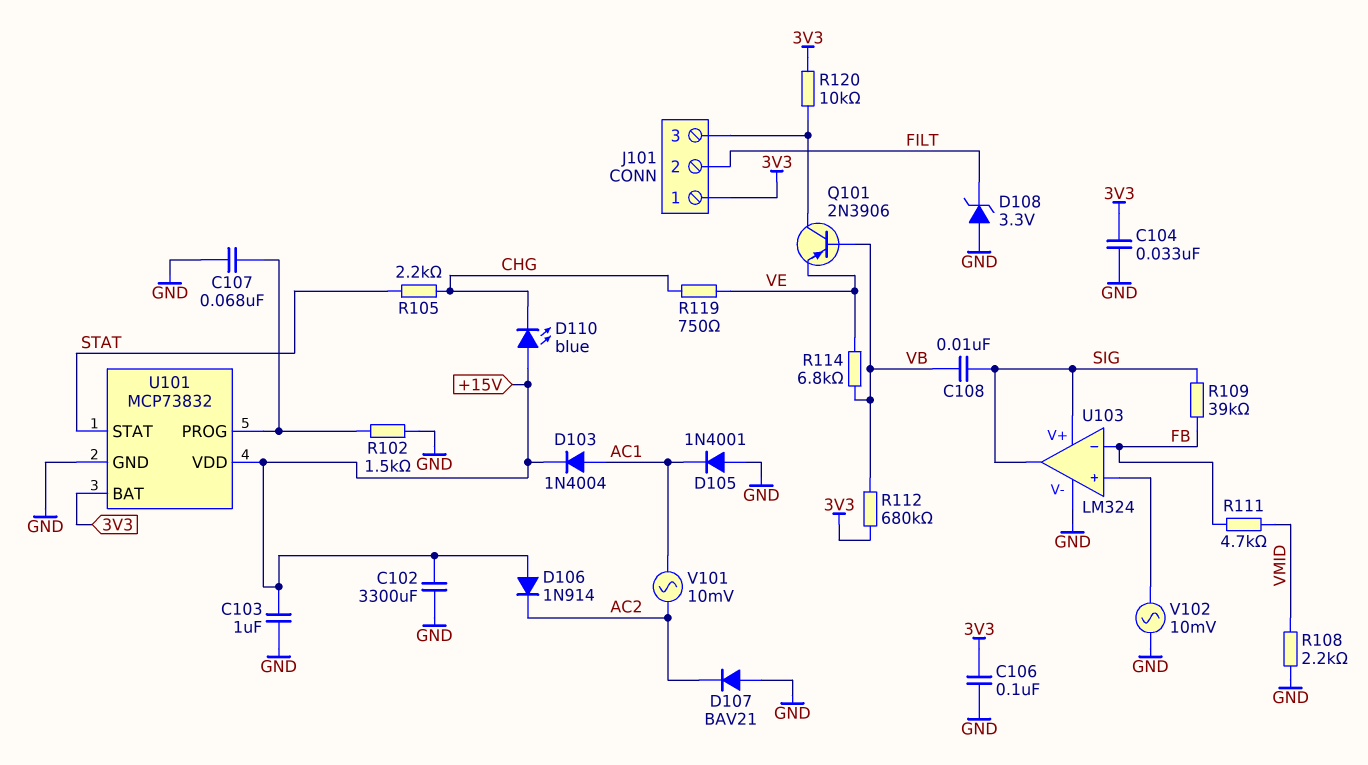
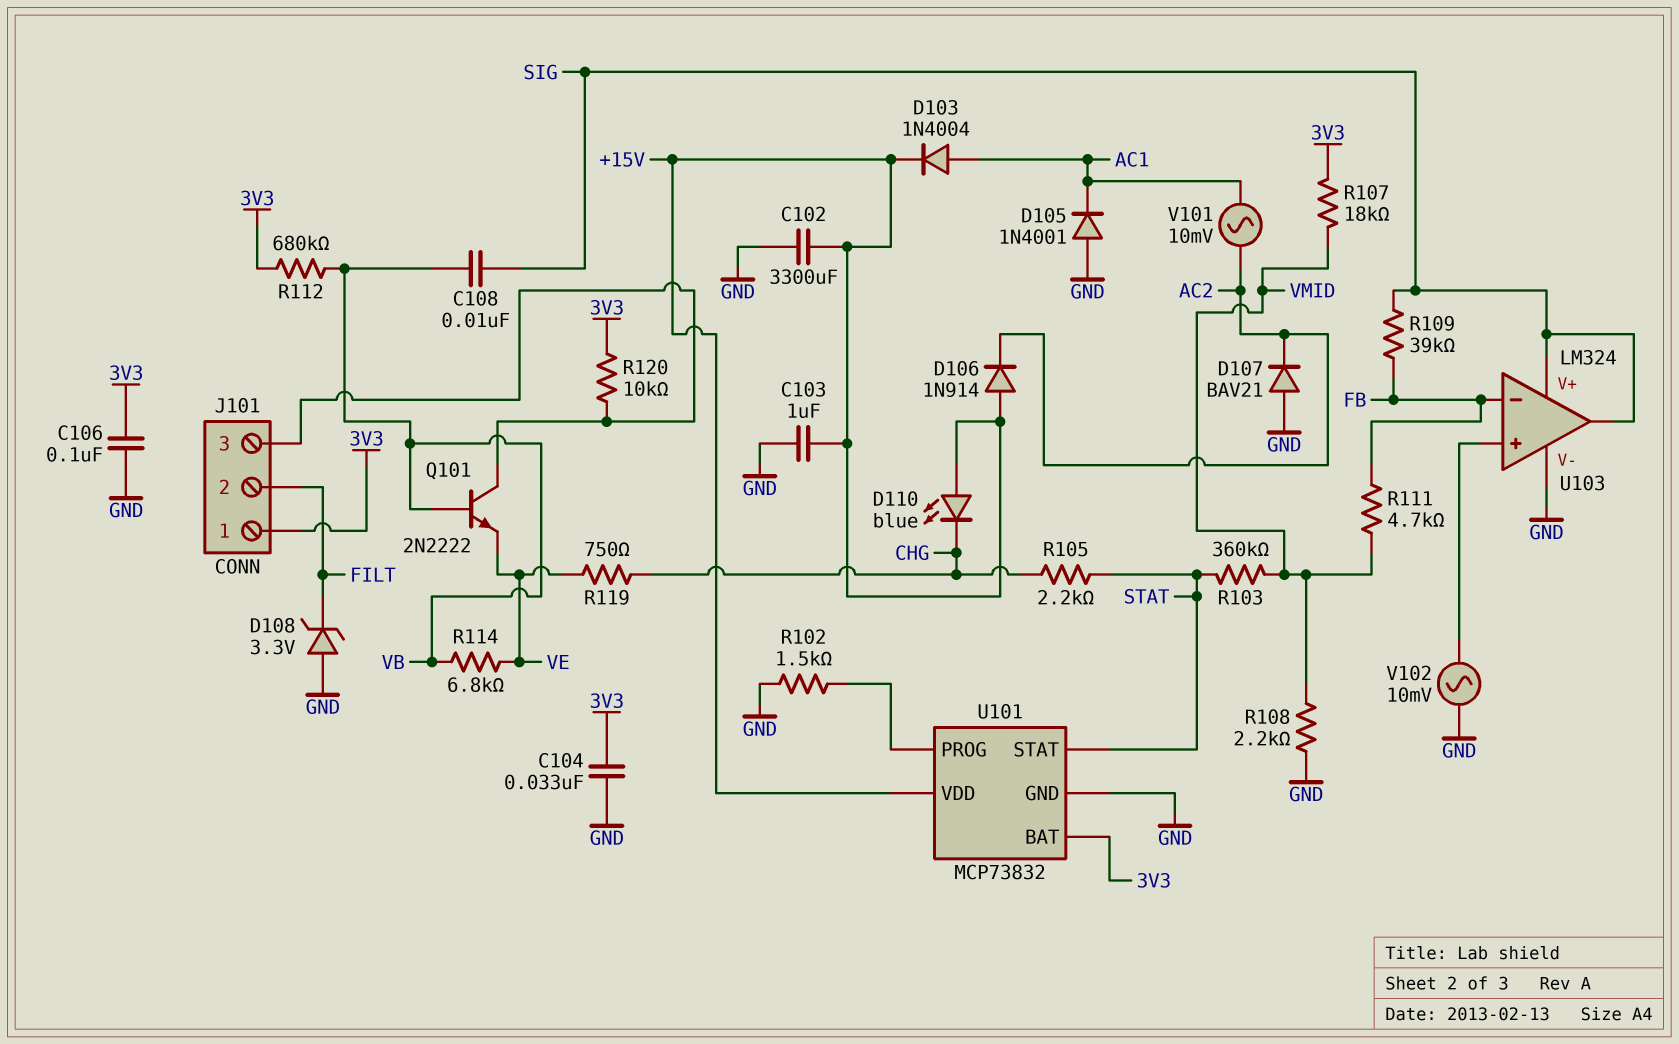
C107: 68nF (GND, U101/PROG) -> none
Q101: PNP 2N3906 (B VB, C J101/3, E VE) -> NPN 2N2222 (B VB, C J101/3, E VE)
R103: none -> 360k (STAT, VMID)
R107: none -> 18k (3V3, VMID)

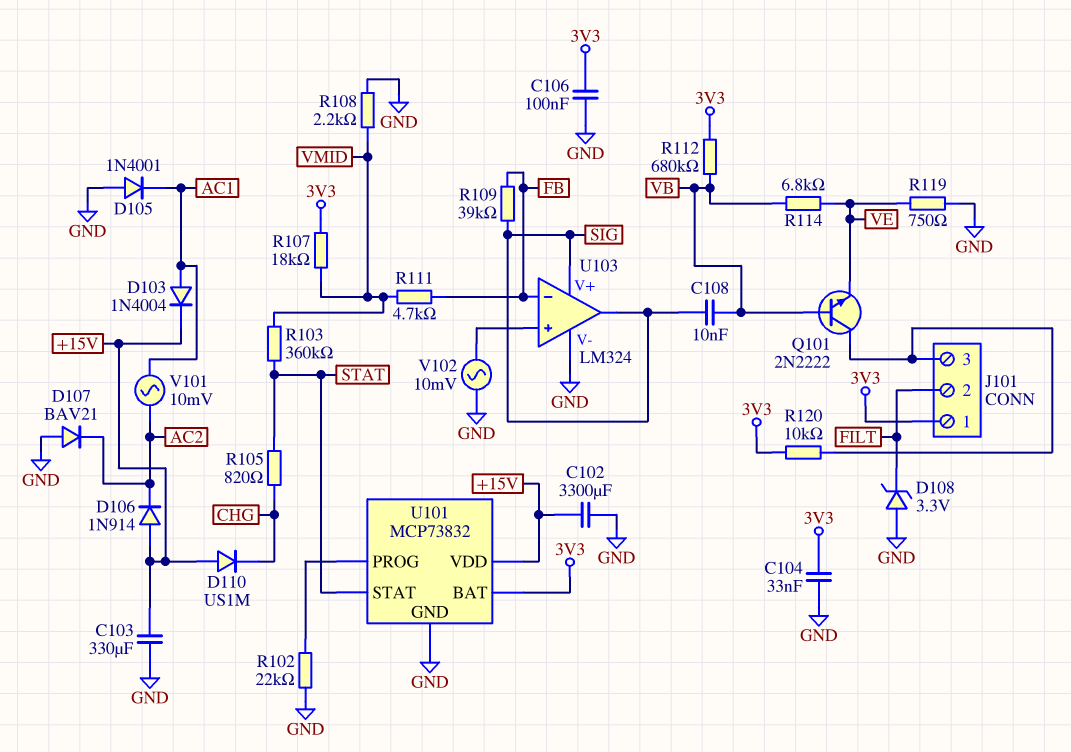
C103: 1uF (+15V, GND) -> 330uF (+15V, GND)
D110: LED blue (A +15V, K CHG) -> diode US1M (A +15V, K CHG)
R102: 1.5k (GND, U101/PROG) -> 22k (GND, U101/PROG)
R105: 2.2k (CHG, STAT) -> 820 (CHG, STAT)
R119: 750 (CHG, VE) -> 750 (GND, VE)

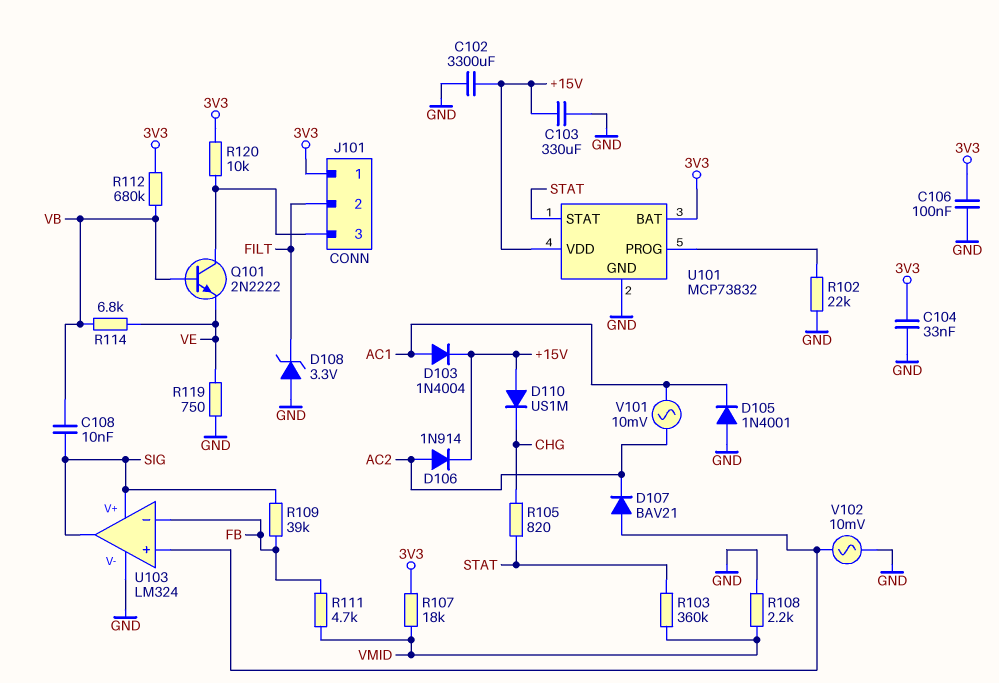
D106: diode 1N914 (A +15V, K AC2) -> diode 1N914 (A AC2, K +15V)
D107: diode BAV21 (A GND, K AC2) -> diode BAV21 (A U103/in+, K AC2)

